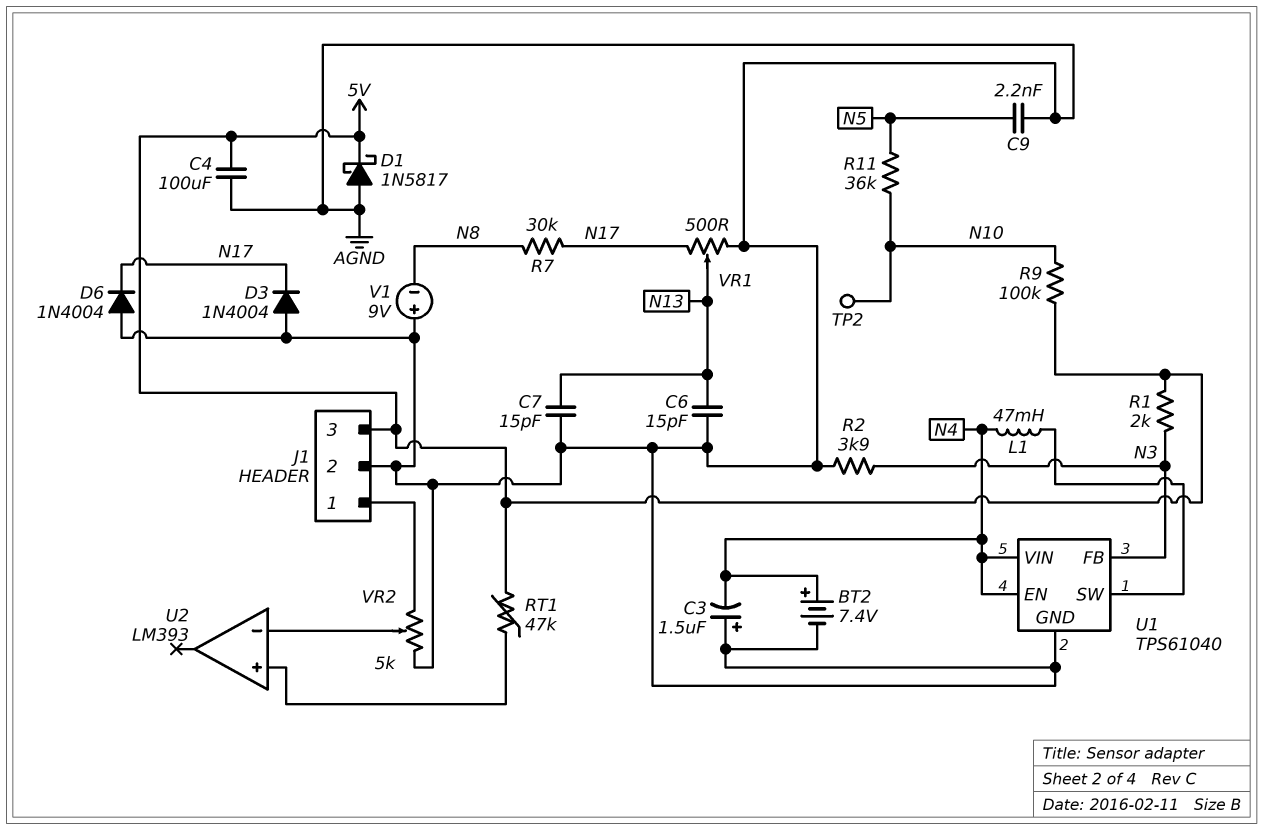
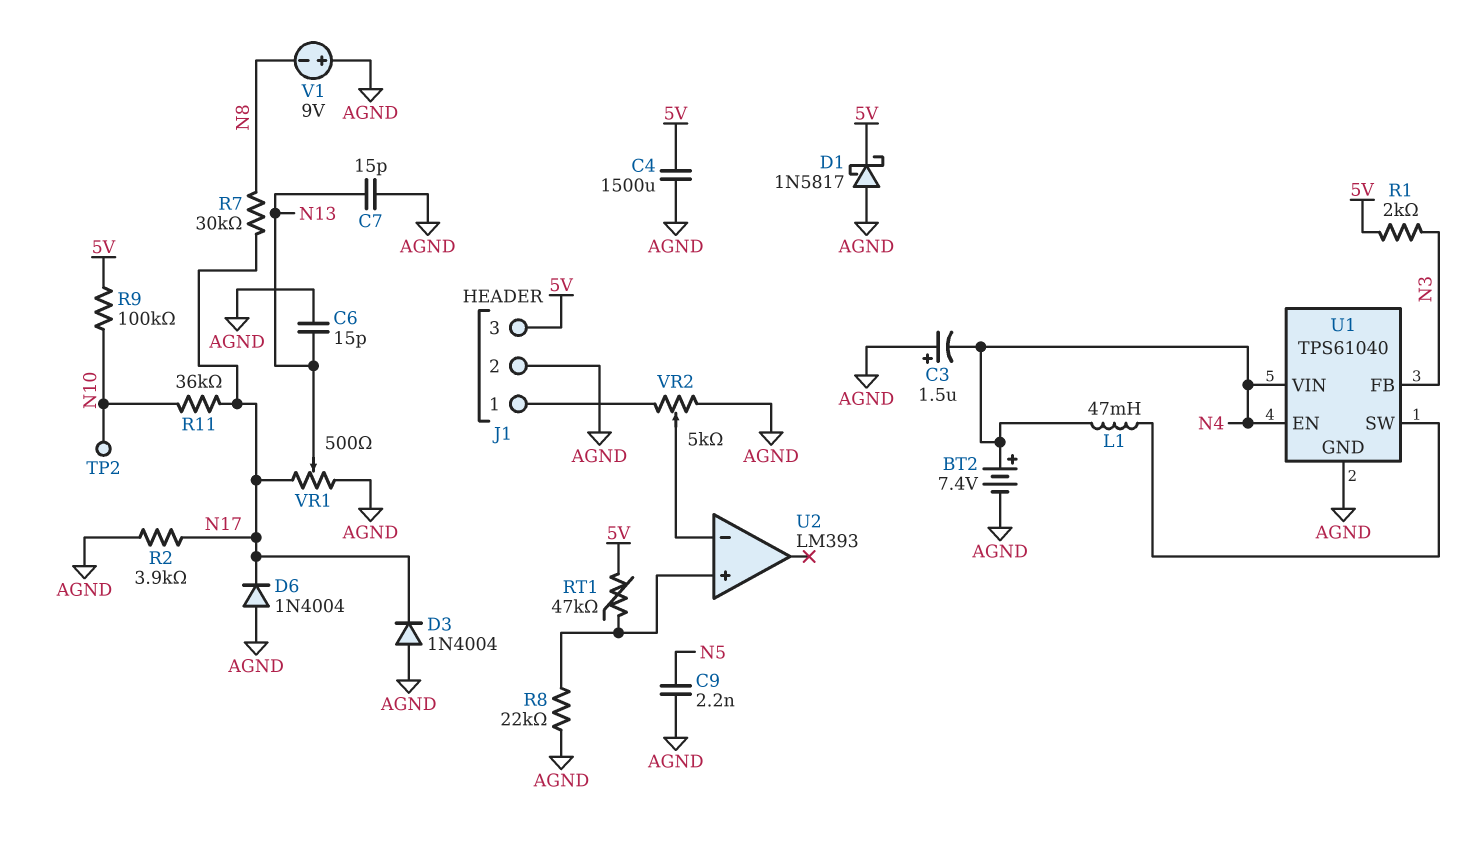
C4: 100uF (5V, AGND) -> 1500uF (5V, AGND)
R2: 3.9k (AGND, N3) -> 3.9k (AGND, N17)
R8: none -> 22k (AGND, U2/in+)
R11: 36k (N5, N10) -> 36k (N10, N17)

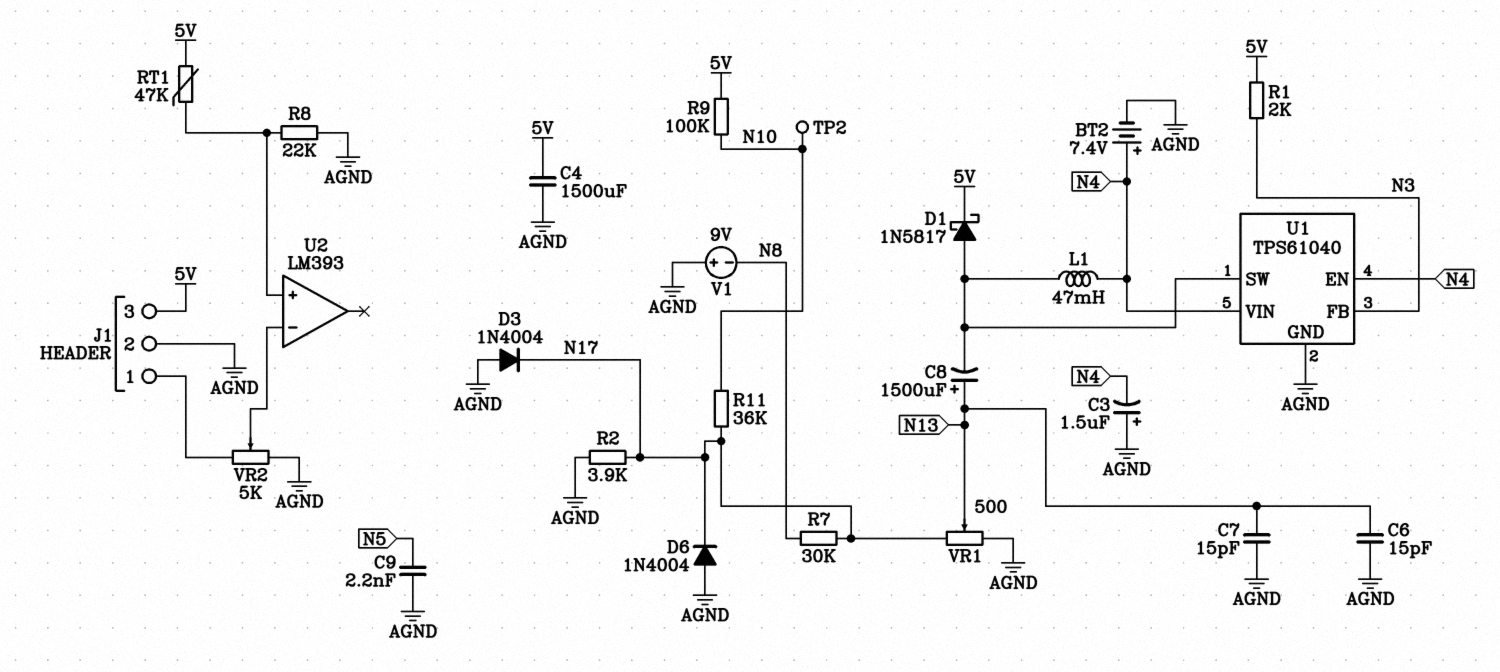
C8: none -> 1500uF (plus N13, minus U1/SW)
D1: schottky 1N5817 (A AGND, K 5V) -> schottky 1N5817 (A U1/SW, K 5V)

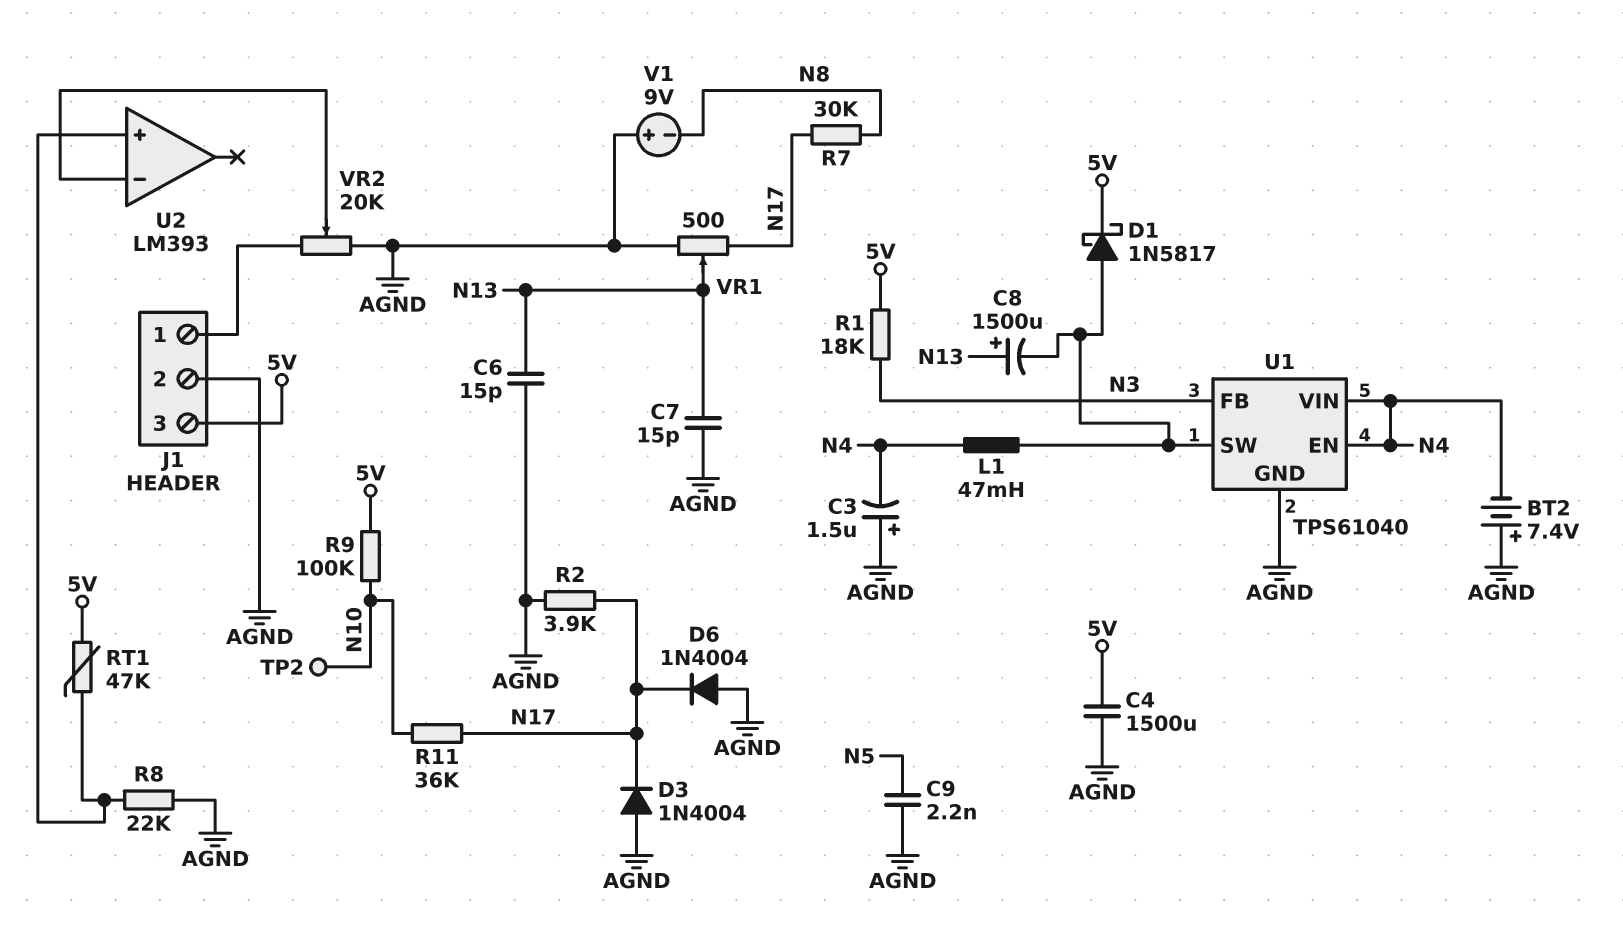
BT2: 7.4V (plus N4, minus AGND) -> 7.4V (plus AGND, minus N4)
R1: 2k (5V, N3) -> 18k (5V, N3)
VR2: 5k (AGND, J1/1, wiper U2/in-) -> 20k (AGND, J1/1, wiper U2/in-)

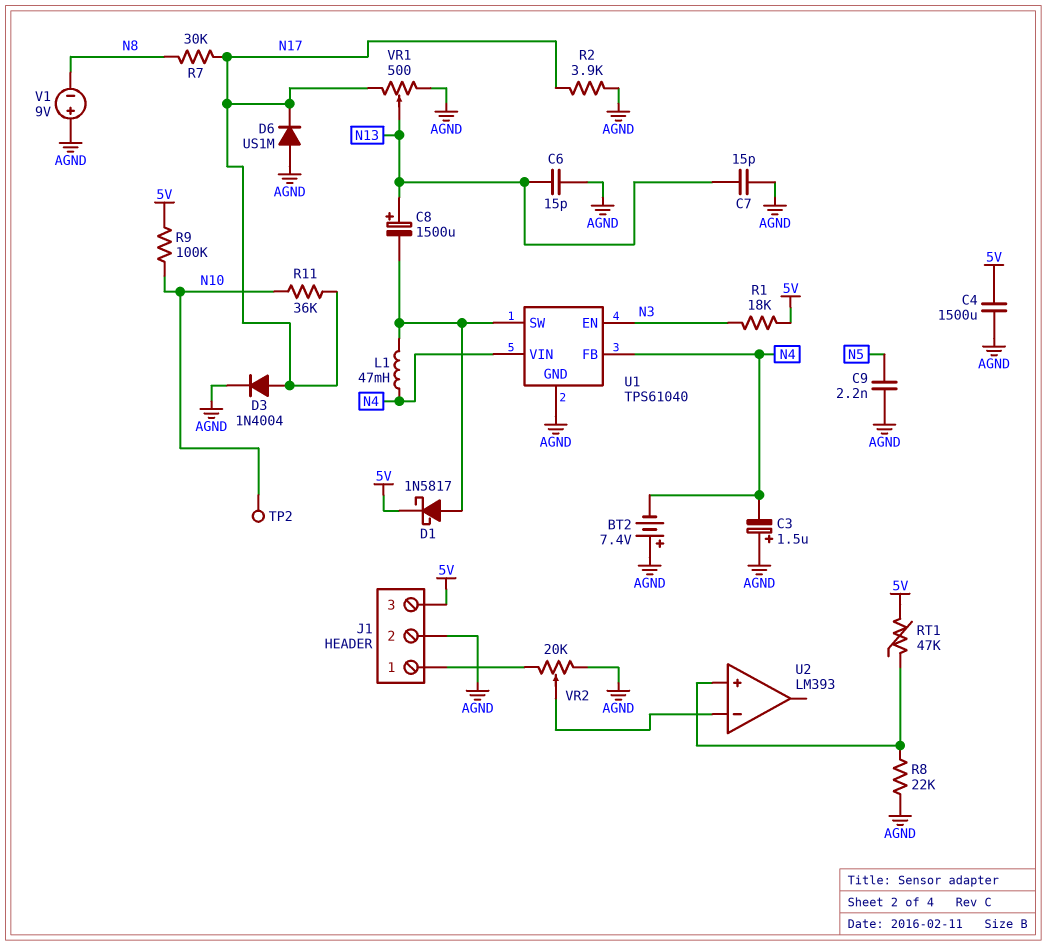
D3: diode 1N4004 (A AGND, K N17) -> diode 1N4004 (A N17, K AGND)
D6: diode 1N4004 (A AGND, K N17) -> diode US1M (A AGND, K N17)
U1 pin EN: N4 -> N3
U1 pin FB: N3 -> N4

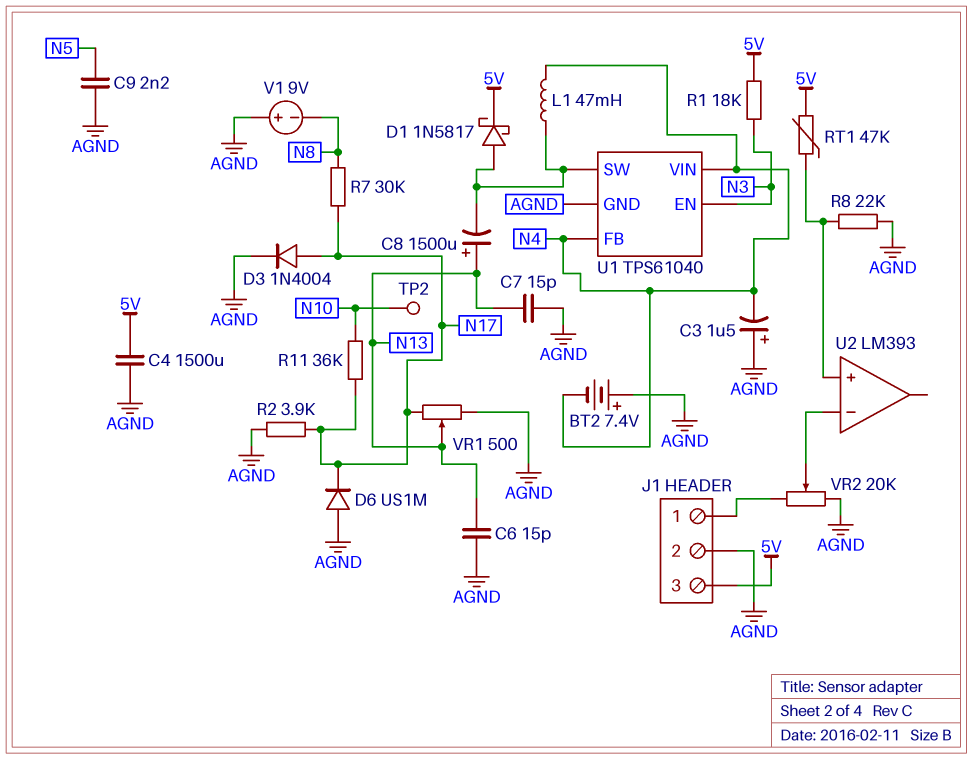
R9: 100k (5V, N10) -> none

